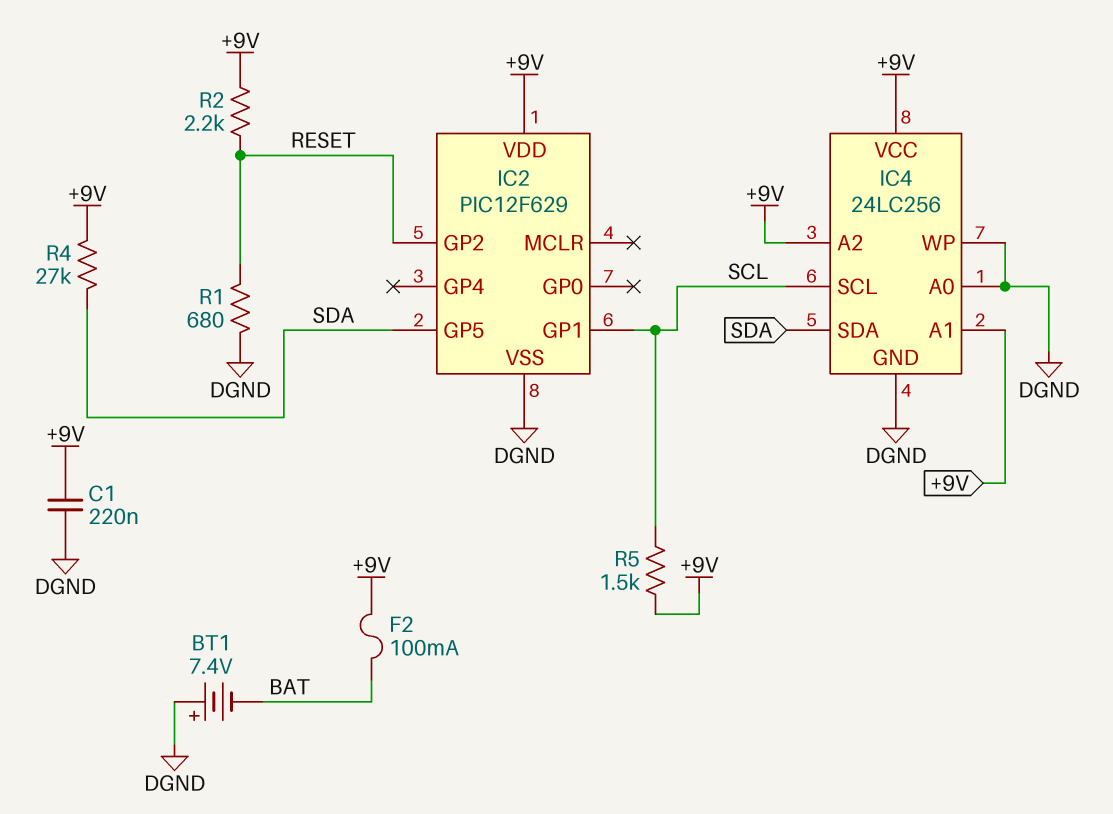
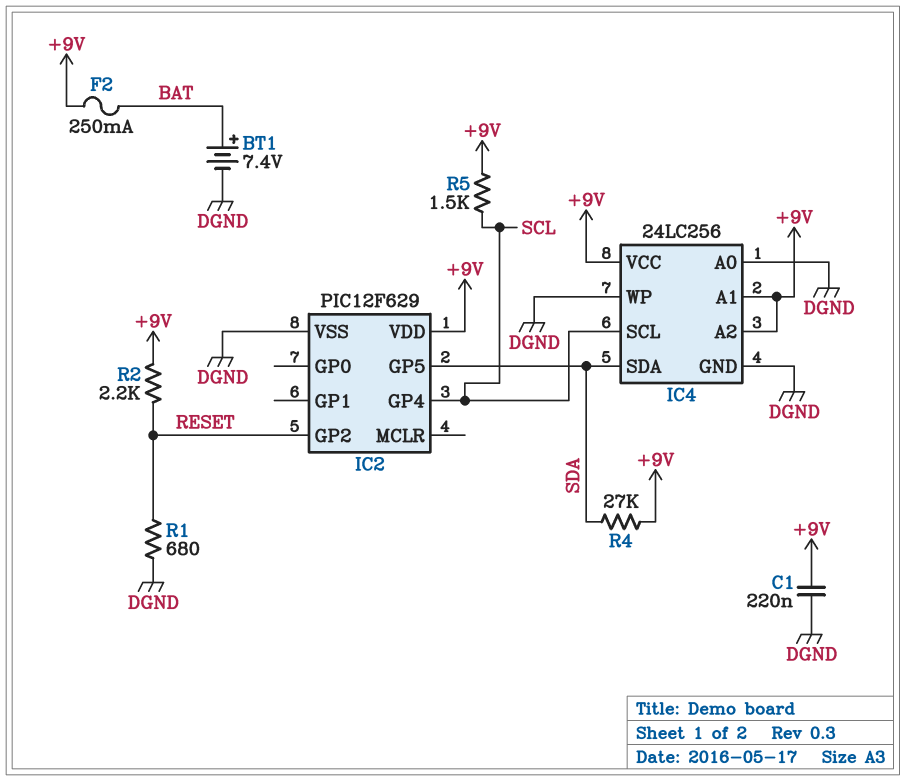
BT1: 7.4V (plus DGND, minus BAT) -> 7.4V (plus BAT, minus DGND)
F2: 100mA (+9V, BAT) -> 250mA (+9V, BAT)
IC2 pin GP1: SCL -> none
IC2 pin GP4: none -> SCL

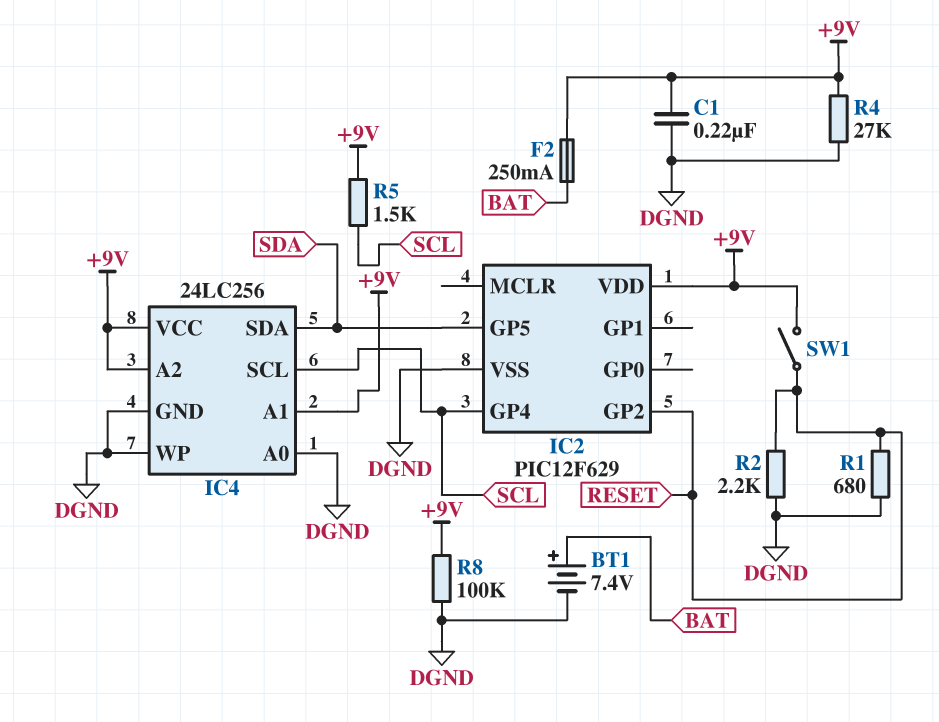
R2: 2.2k (+9V, RESET) -> 2.2k (DGND, RESET)
R4: 27k (+9V, SDA) -> 27k (+9V, DGND)
R8: none -> 100k (+9V, DGND)
SW1: none -> switch (+9V, RESET)

